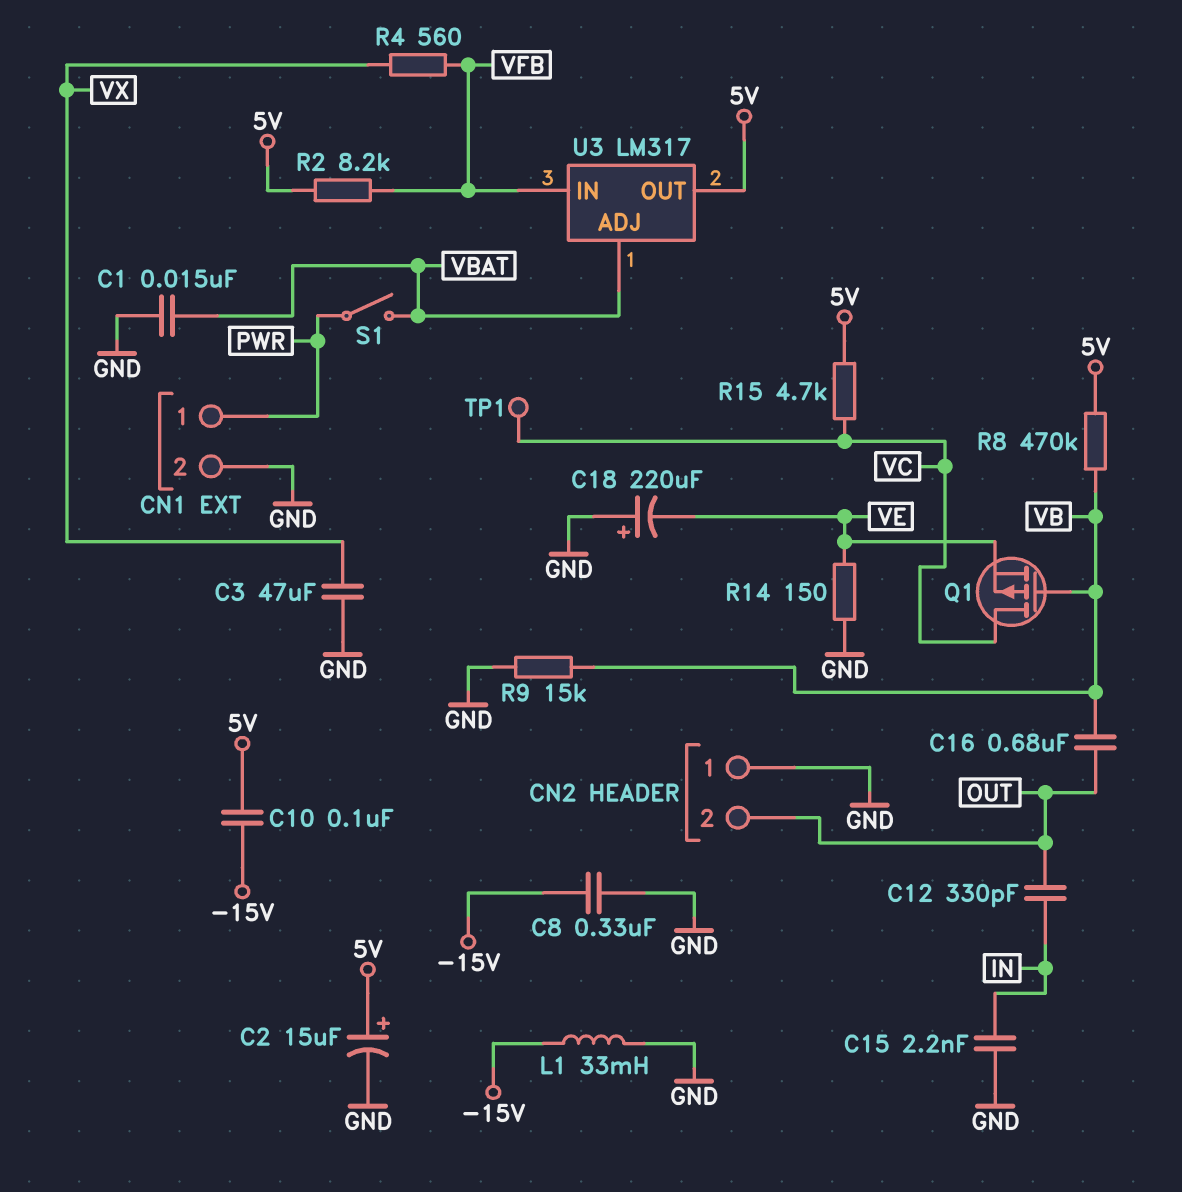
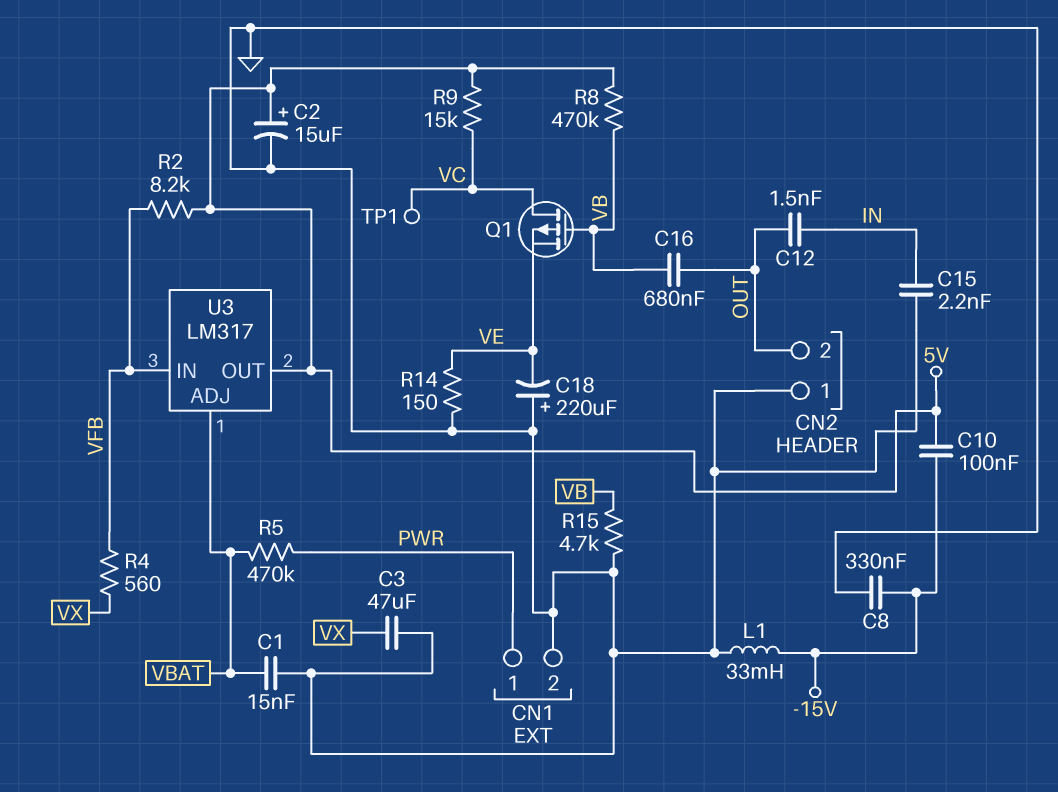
C12: 330pF (IN, OUT) -> 1.5nF (IN, OUT)
R5: none -> 470k (PWR, VBAT)
R9: 15k (GND, VB) -> 15k (5V, VC)
R15: 4.7k (5V, VC) -> 4.7k (GND, VB)
S1: switch (PWR, VBAT) -> none

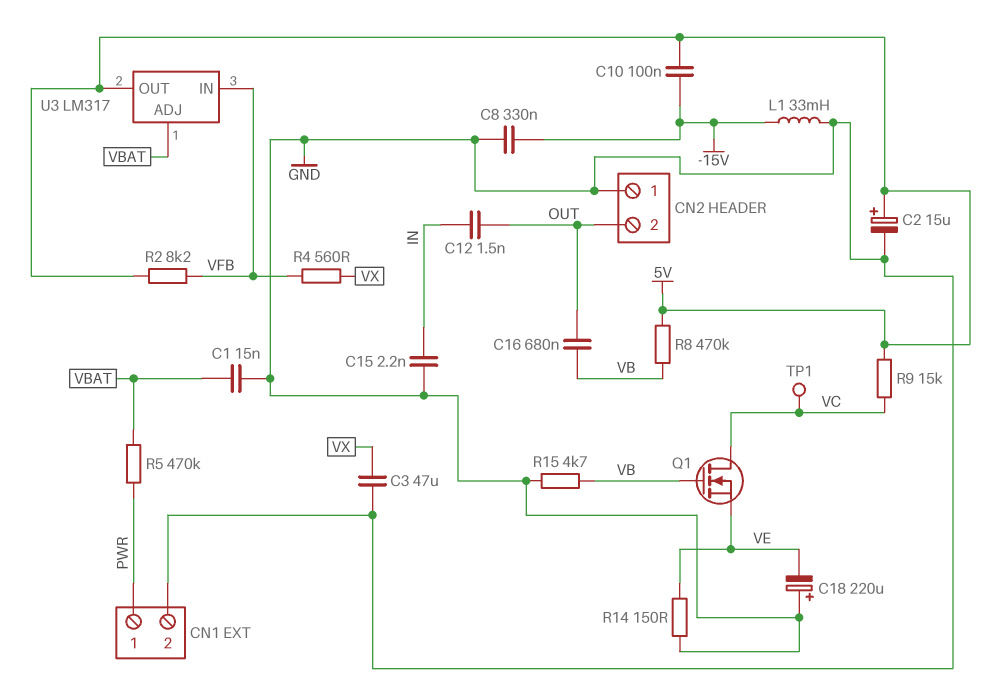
Q1: PMOS (G VB, D VC, S VE) -> NMOS (G VB, D VC, S VE)

